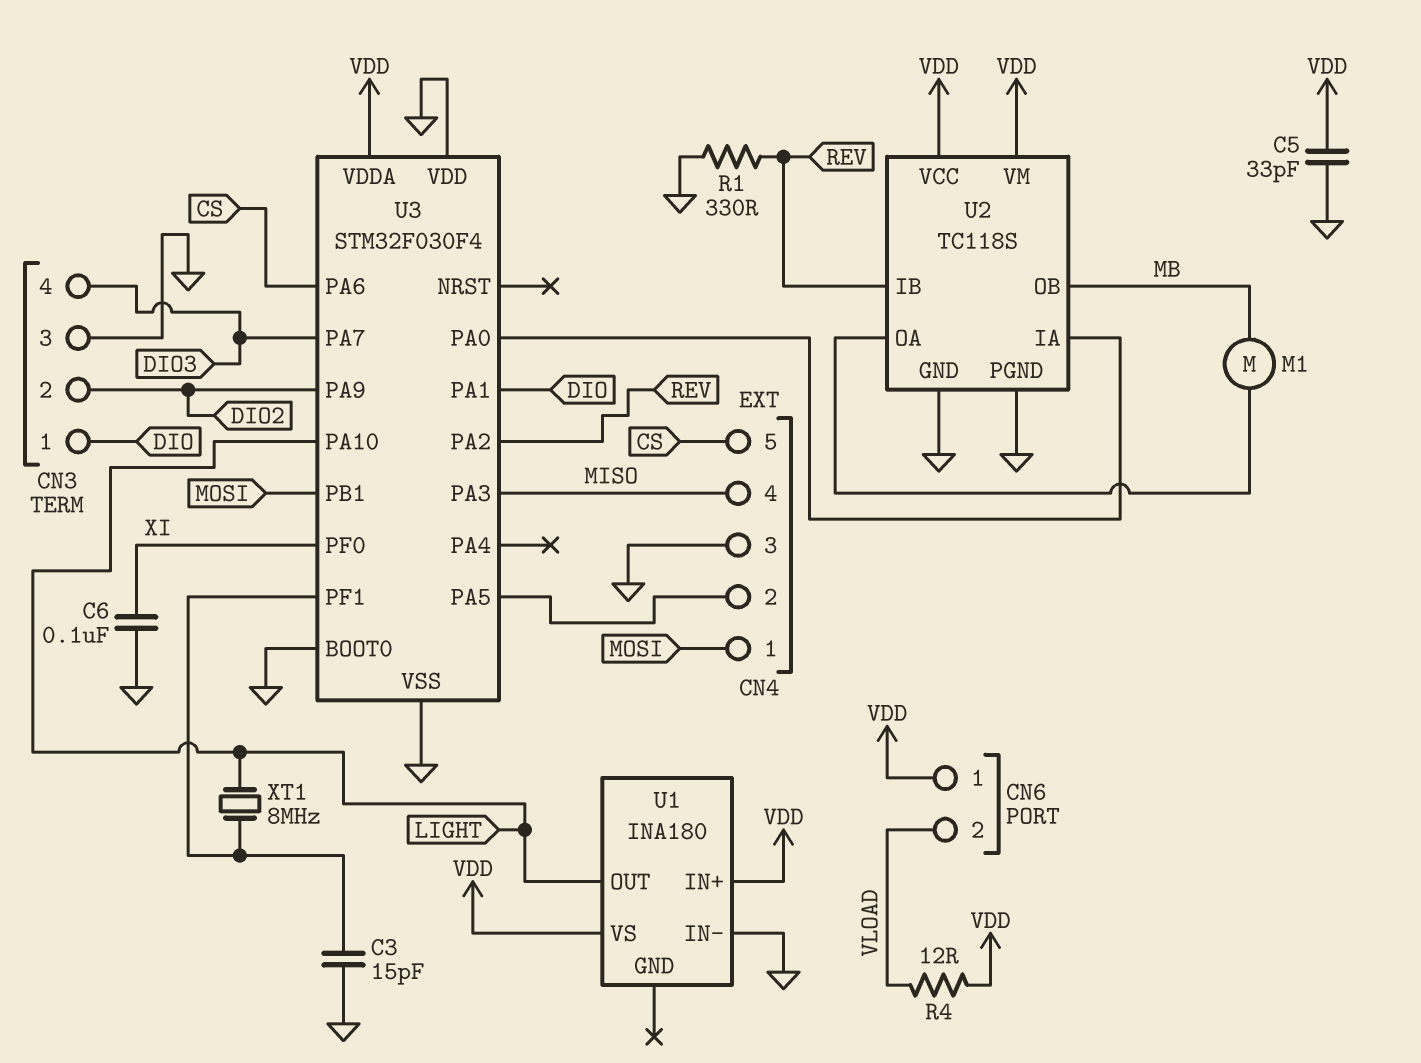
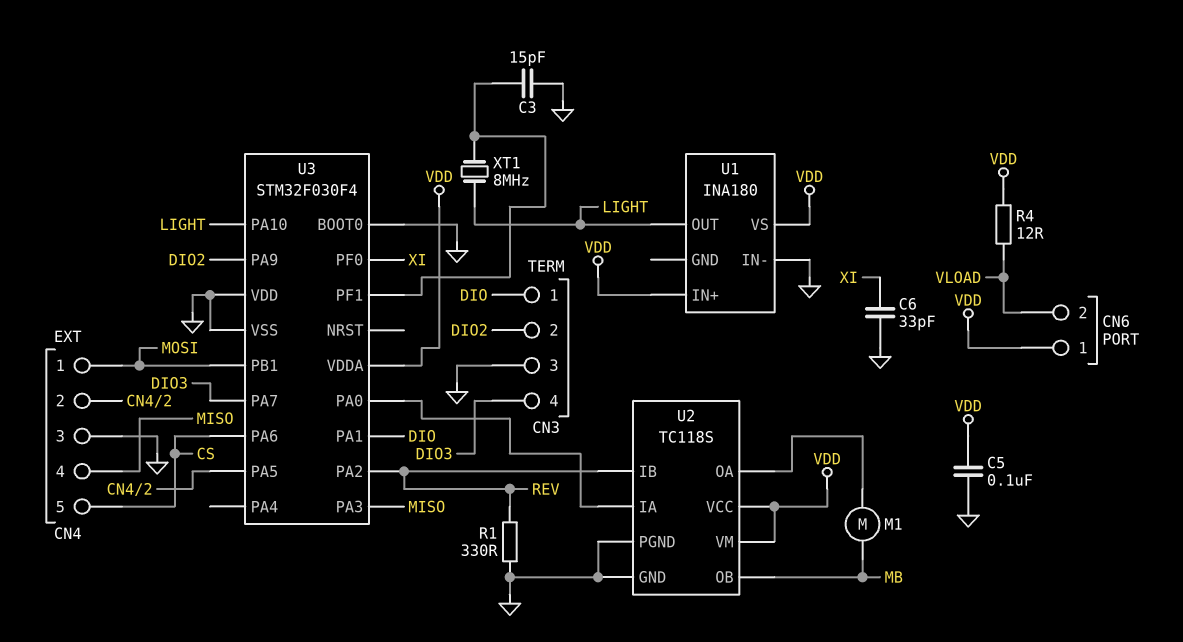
C5: 33pF (GND, VDD) -> 100nF (GND, VDD)
C6: 100nF (GND, XI) -> 33pF (GND, XI)

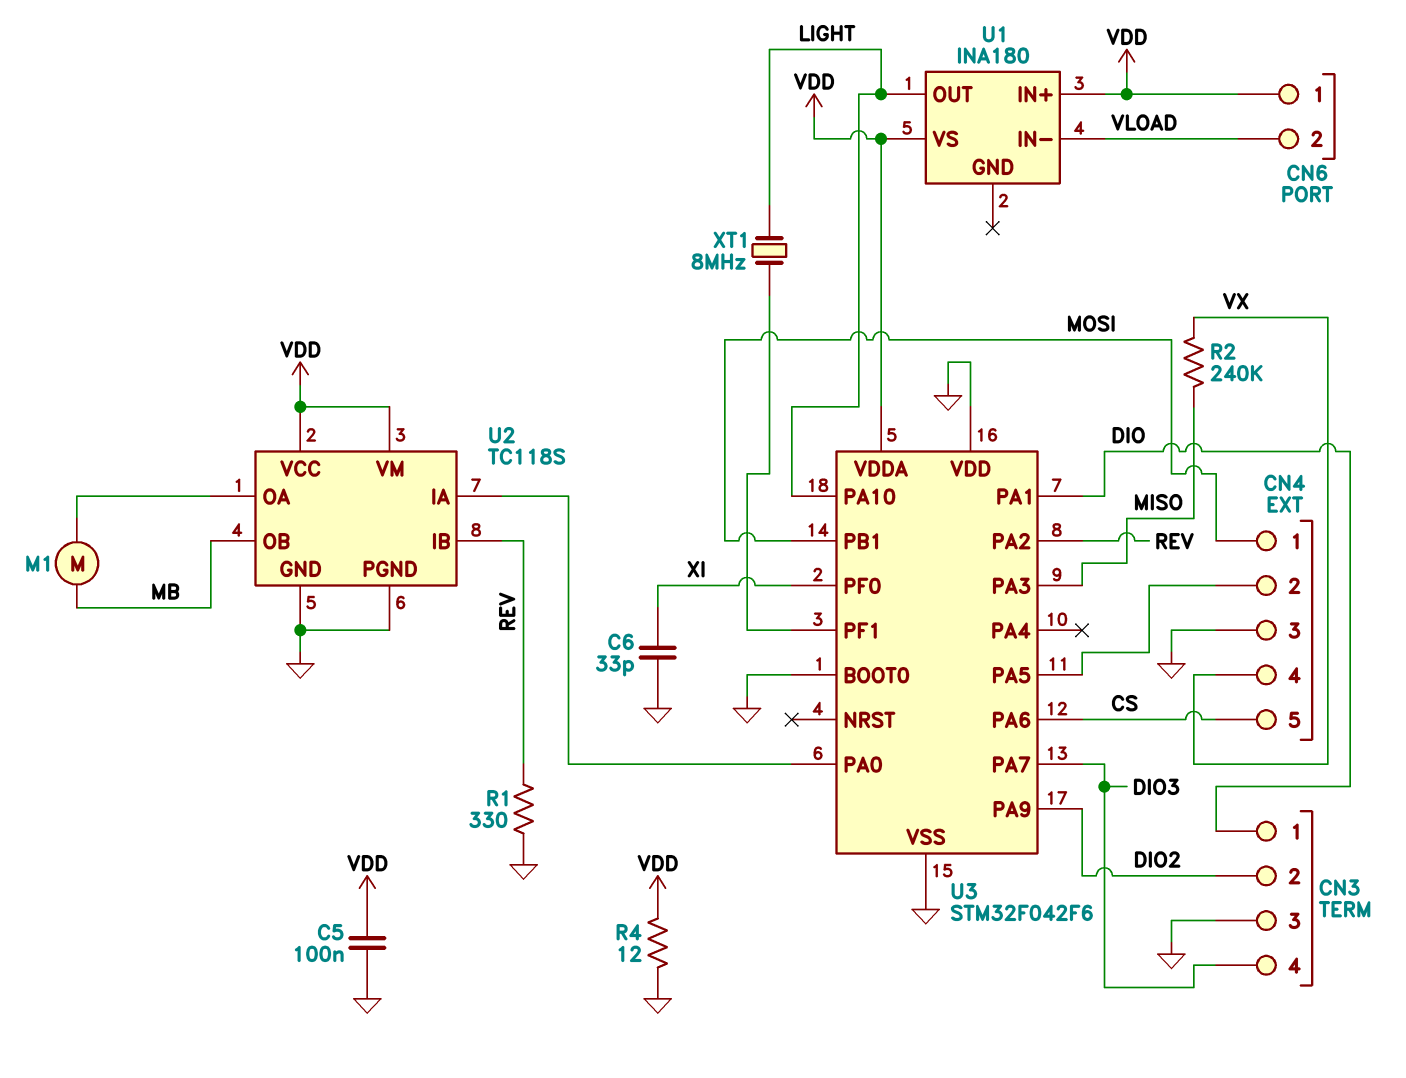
C3: 15pF (GND, U3/PF1) -> none
CN4 pin 4: MISO -> VX
R2: none -> 240k (MISO, VX)
R4: 12 (VDD, VLOAD) -> 12 (GND, VDD)
U1 pin IN-: GND -> VLOAD
U3: STM32F030F4 -> STM32F042F6

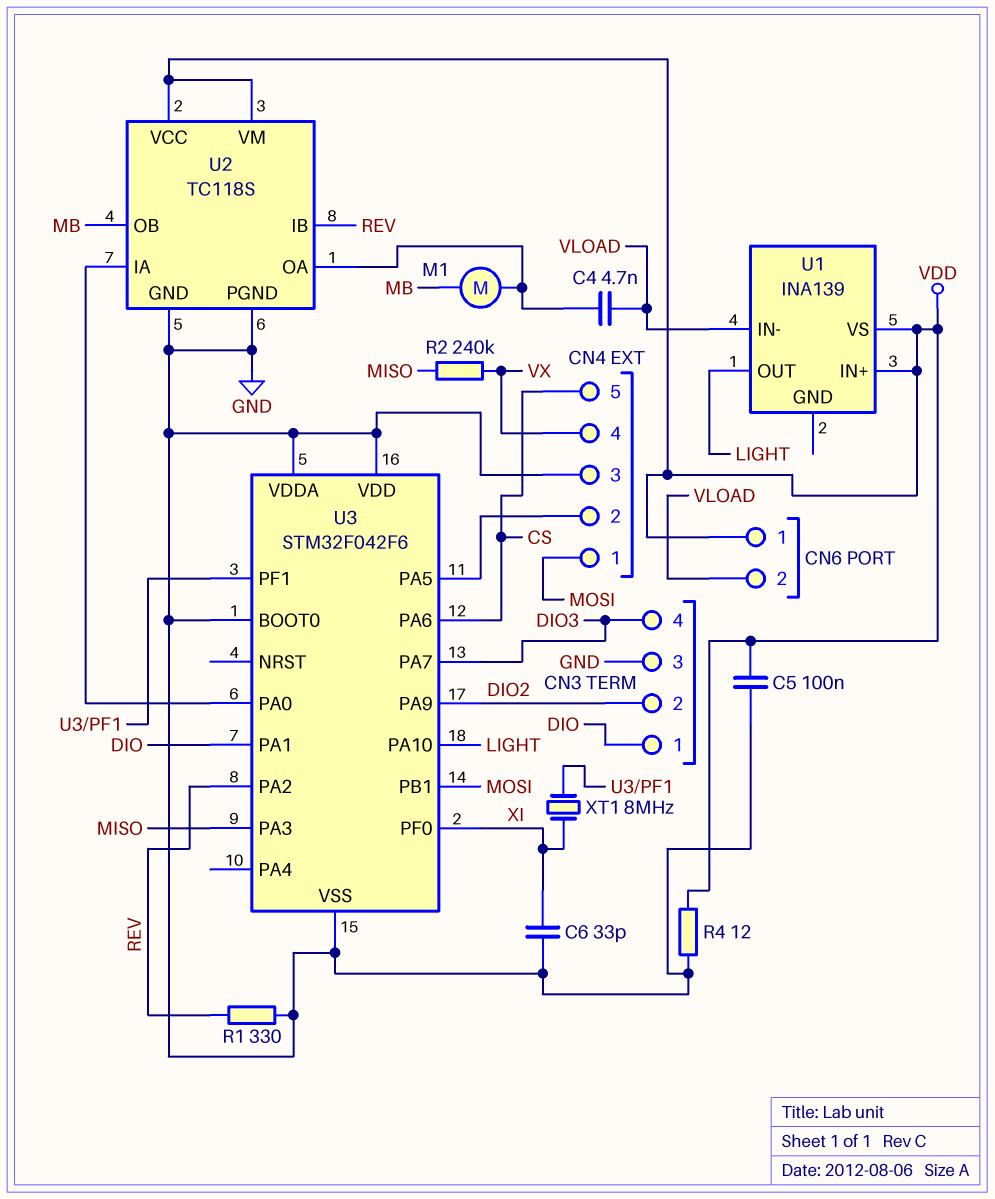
C4: none -> 4.7nF (U2/OA, VLOAD)
U1: INA180 -> INA139
U3 pin VDDA: VDD -> GND
XT1: 8MHz (LIGHT, U3/PF1) -> 8MHz (U3/PF1, XI)

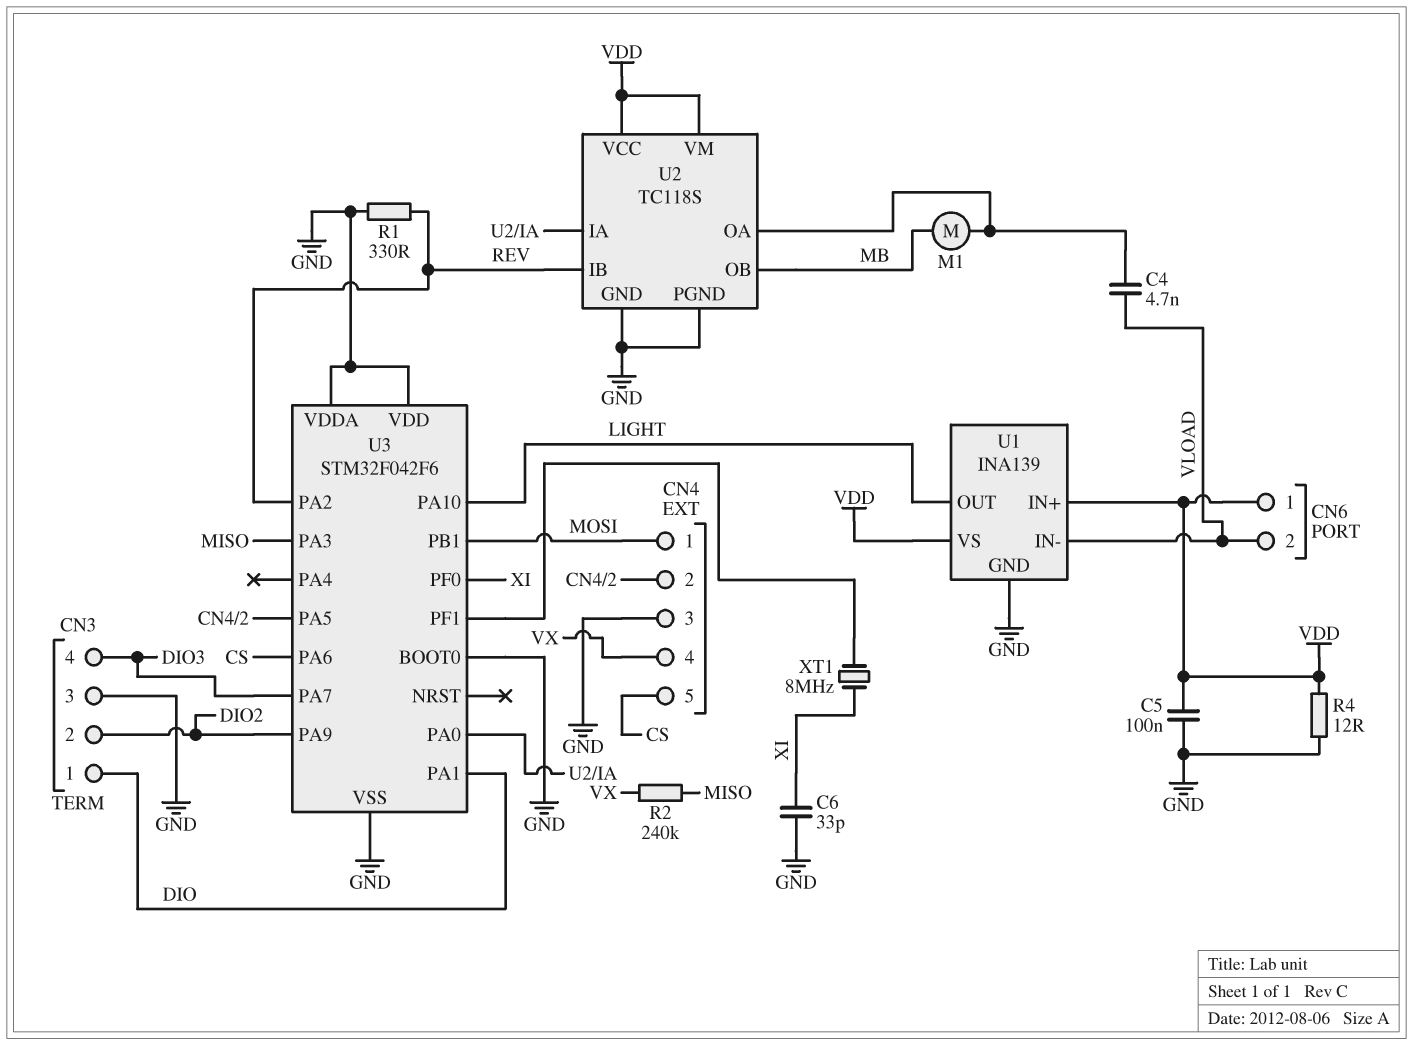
U1 pin GND: none -> GND

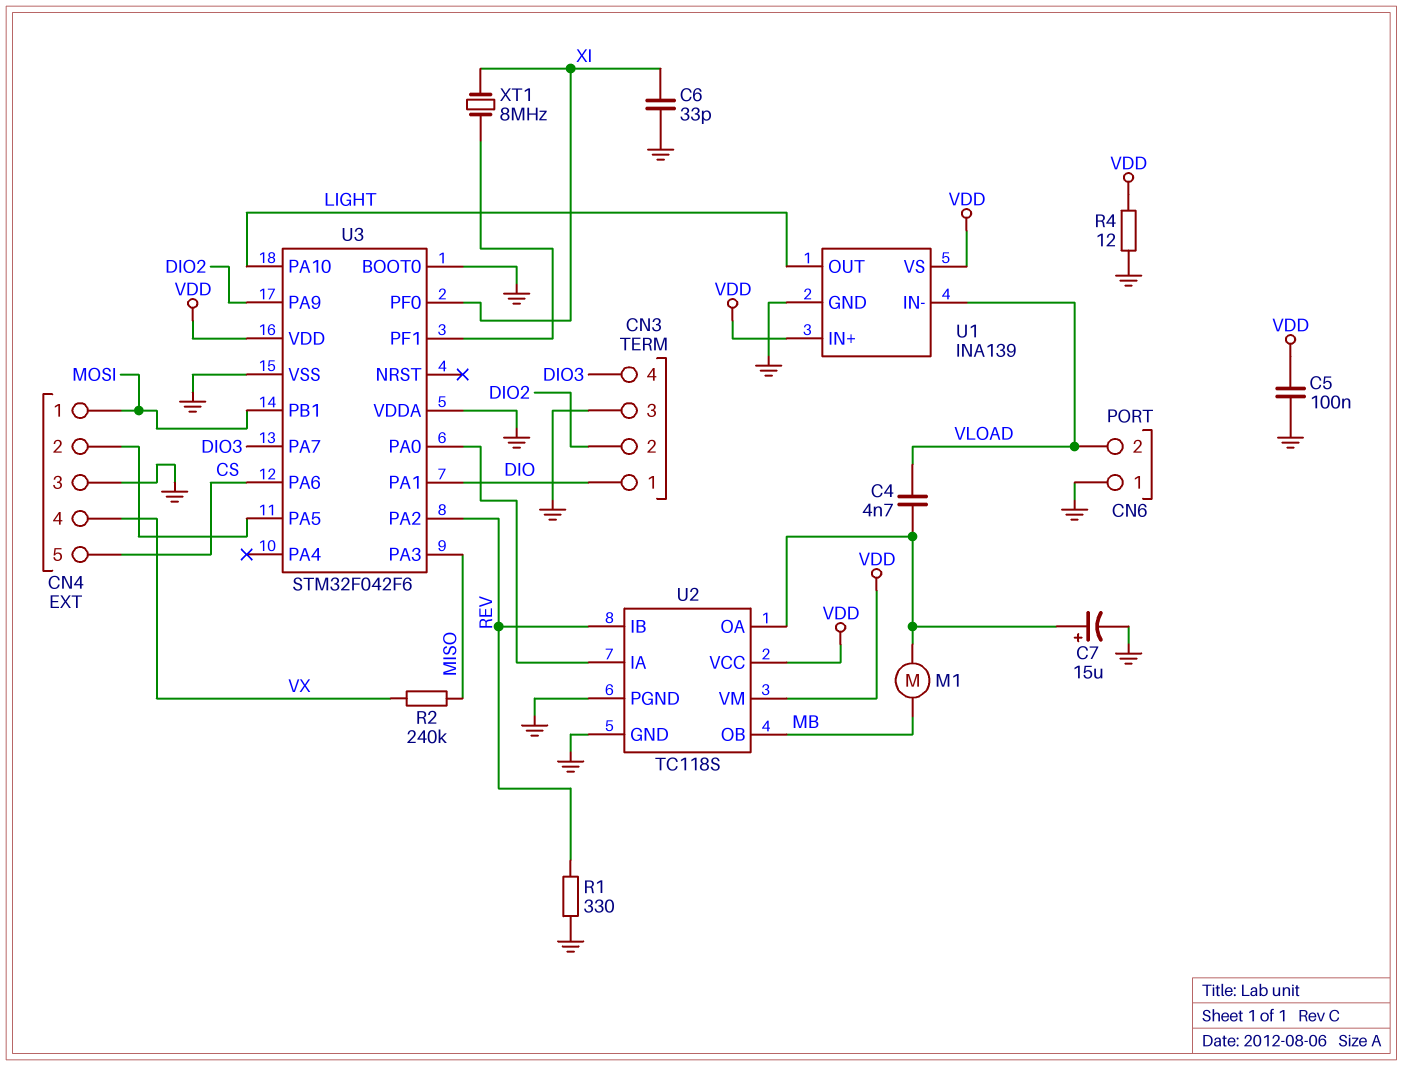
C7: none -> 15uF (plus U2/OA, minus GND)
CN6 pin 1: VDD -> GND
U3 pin VDD: GND -> VDD

